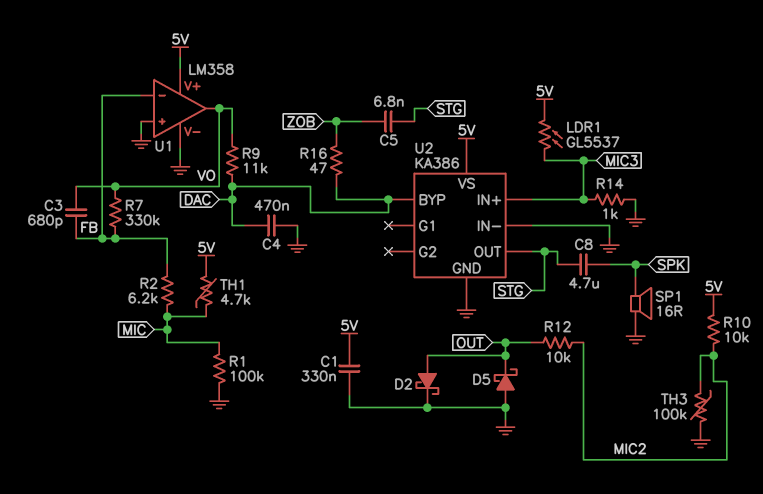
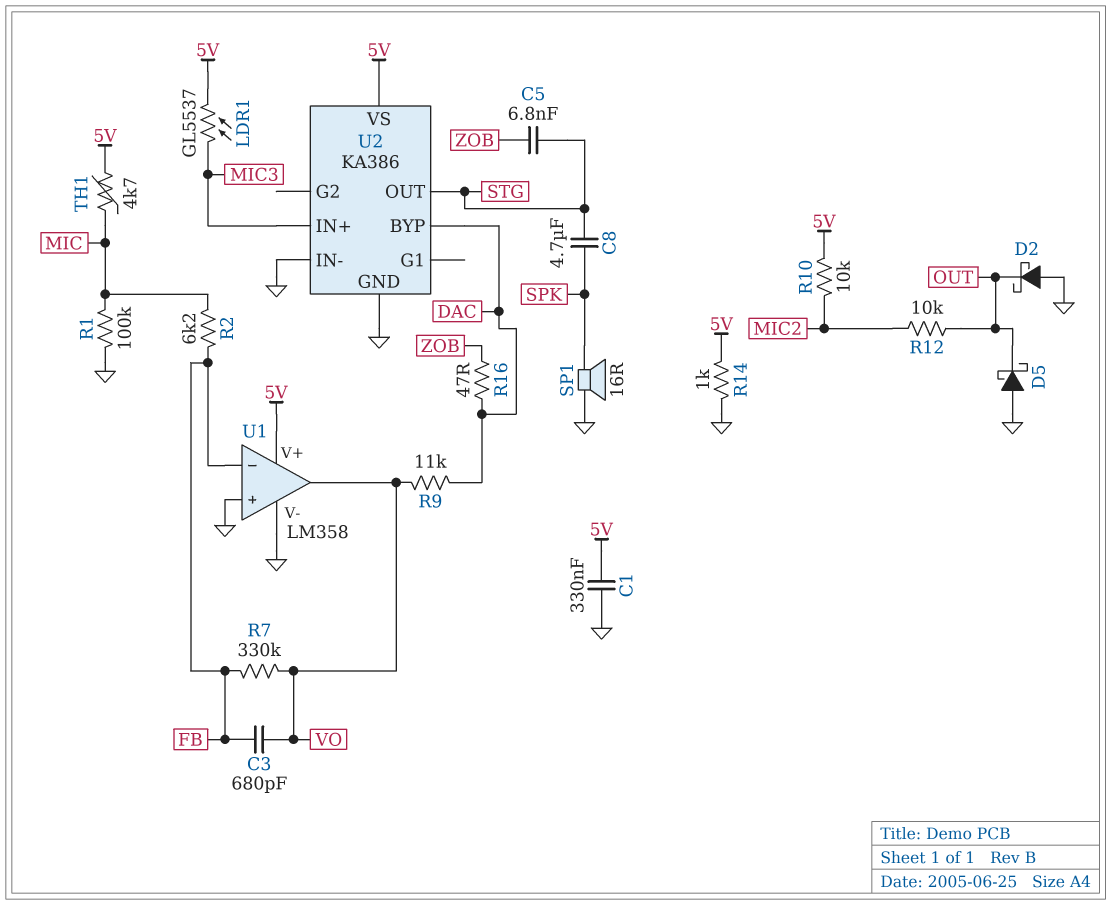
C4: 470nF (DAC, GND) -> none
D2: schottky (A OUT, K GND) -> schottky (A GND, K OUT)
R14: 1k (GND, MIC3) -> 1k (5V, GND)
TH3: 100k (GND, MIC2) -> none

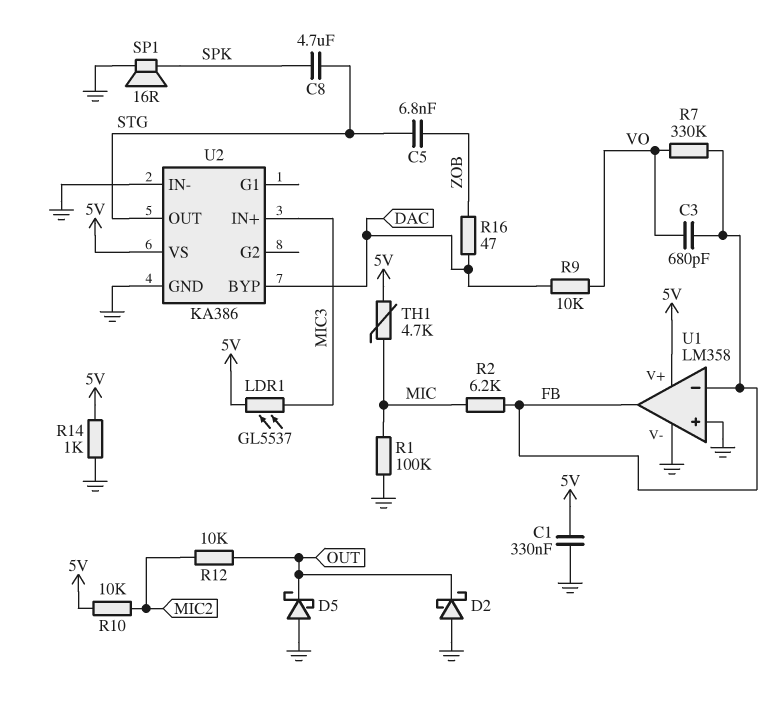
R9: 11k (DAC, VO) -> 10k (DAC, VO)
U1 pin out: VO -> FB

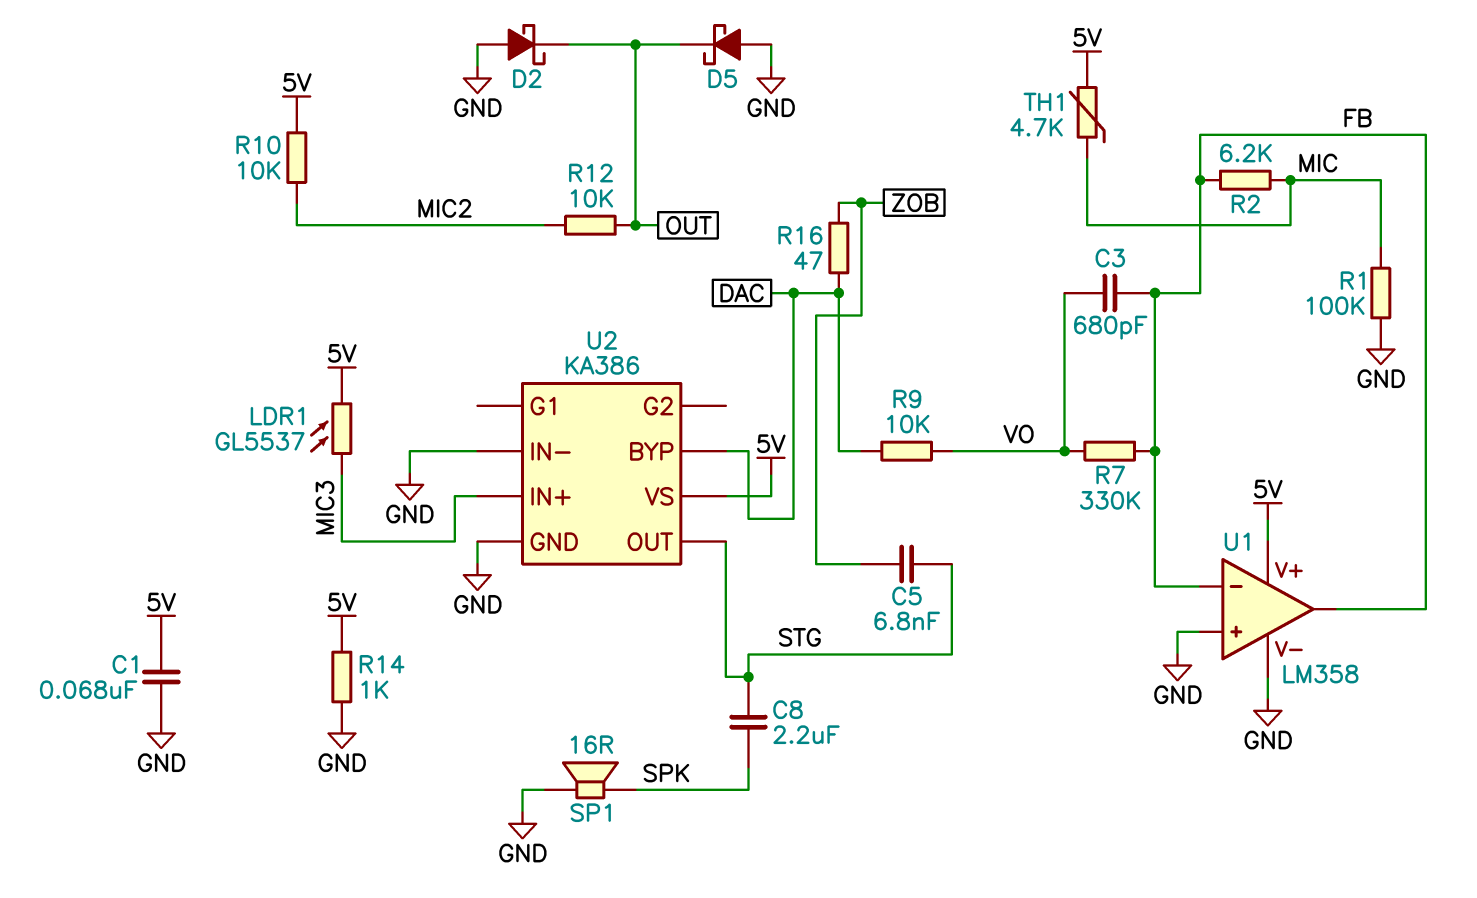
C1: 330nF (5V, GND) -> 68nF (5V, GND)
C8: 4.7uF (SPK, STG) -> 2.2uF (SPK, STG)

